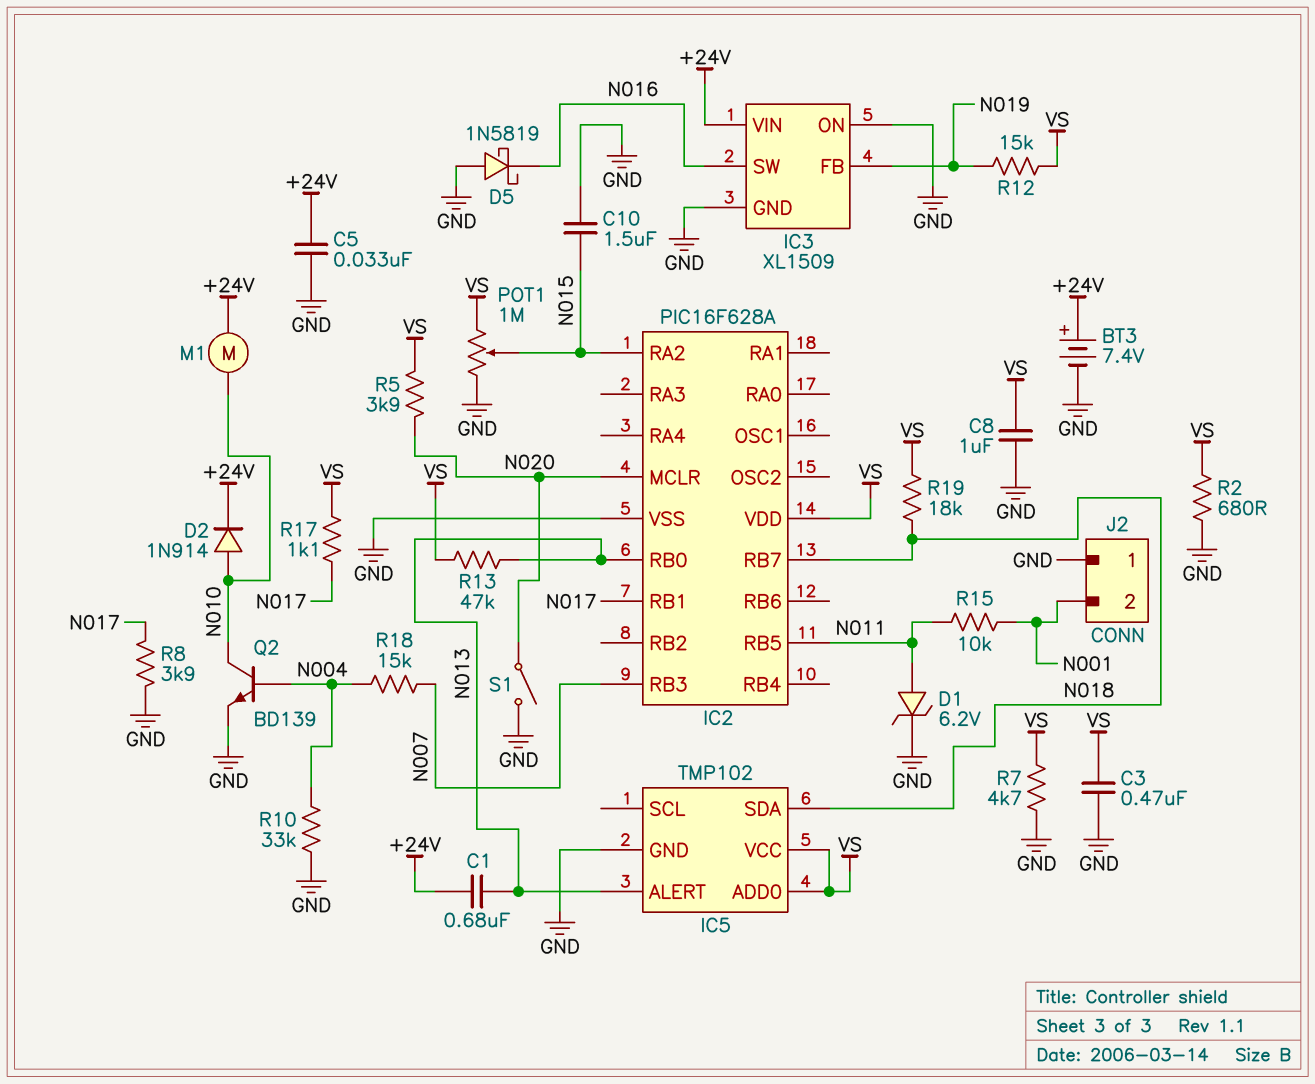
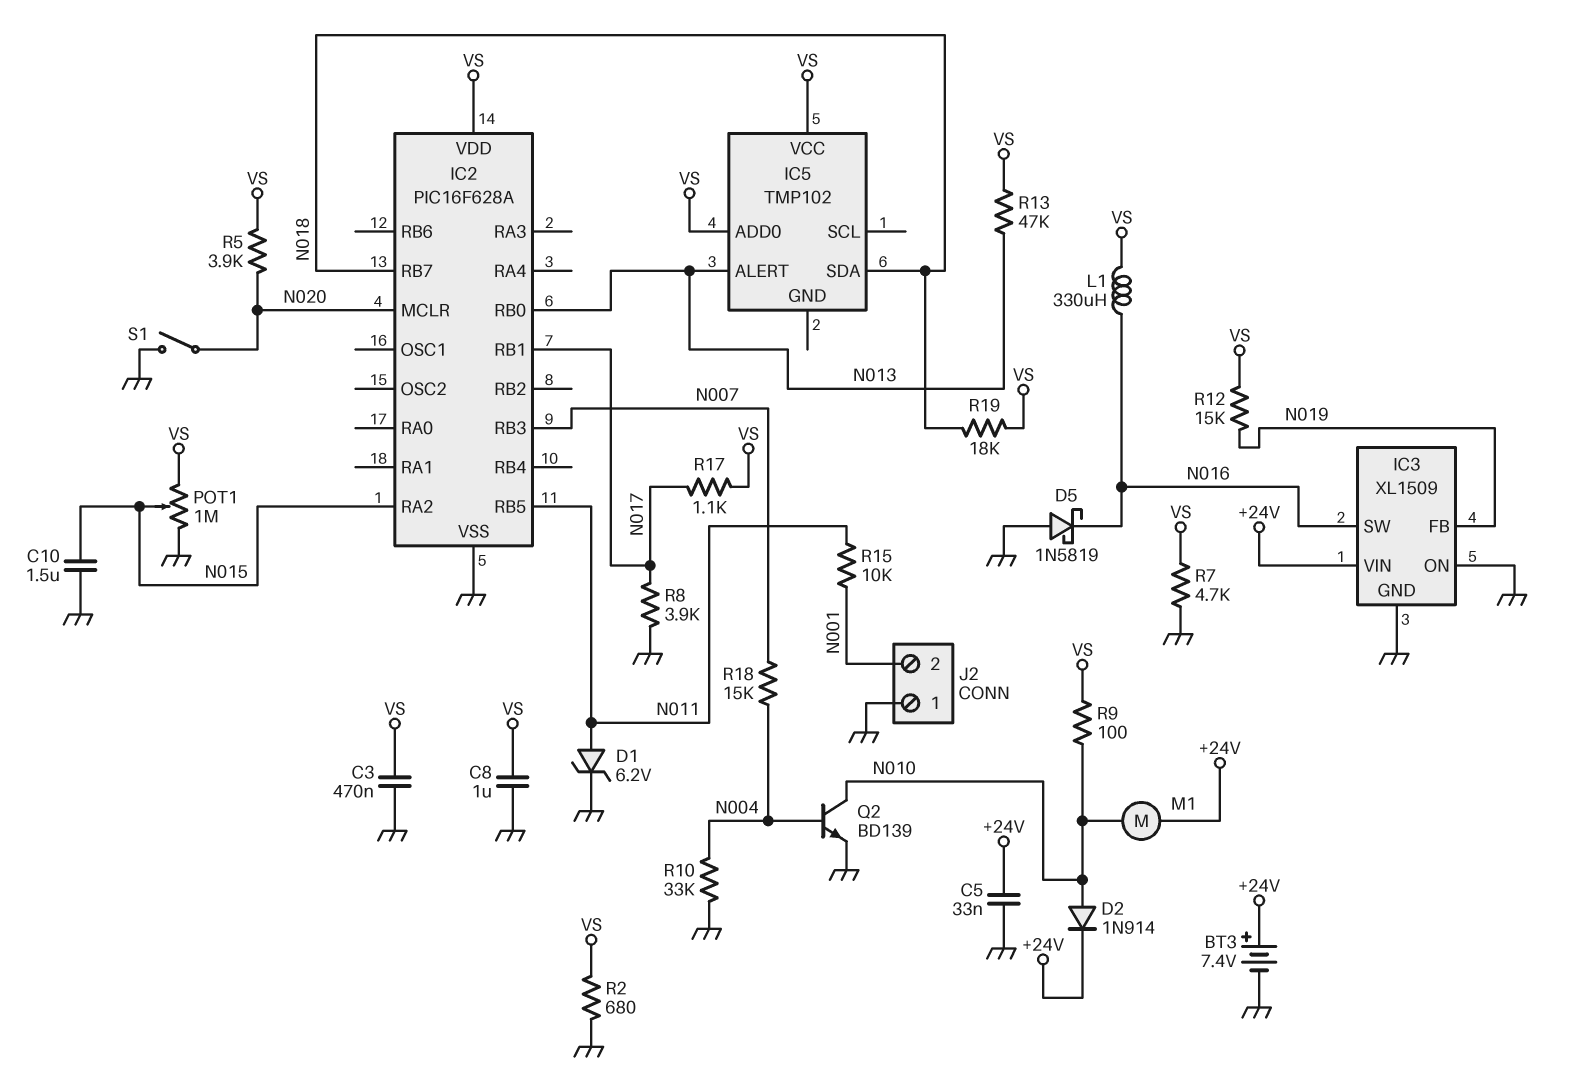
C1: 680nF (+24V, N013) -> none
IC5 pin GND: GND -> none
L1: none -> 330uH (N016, VS)
R9: none -> 100 (N010, VS)

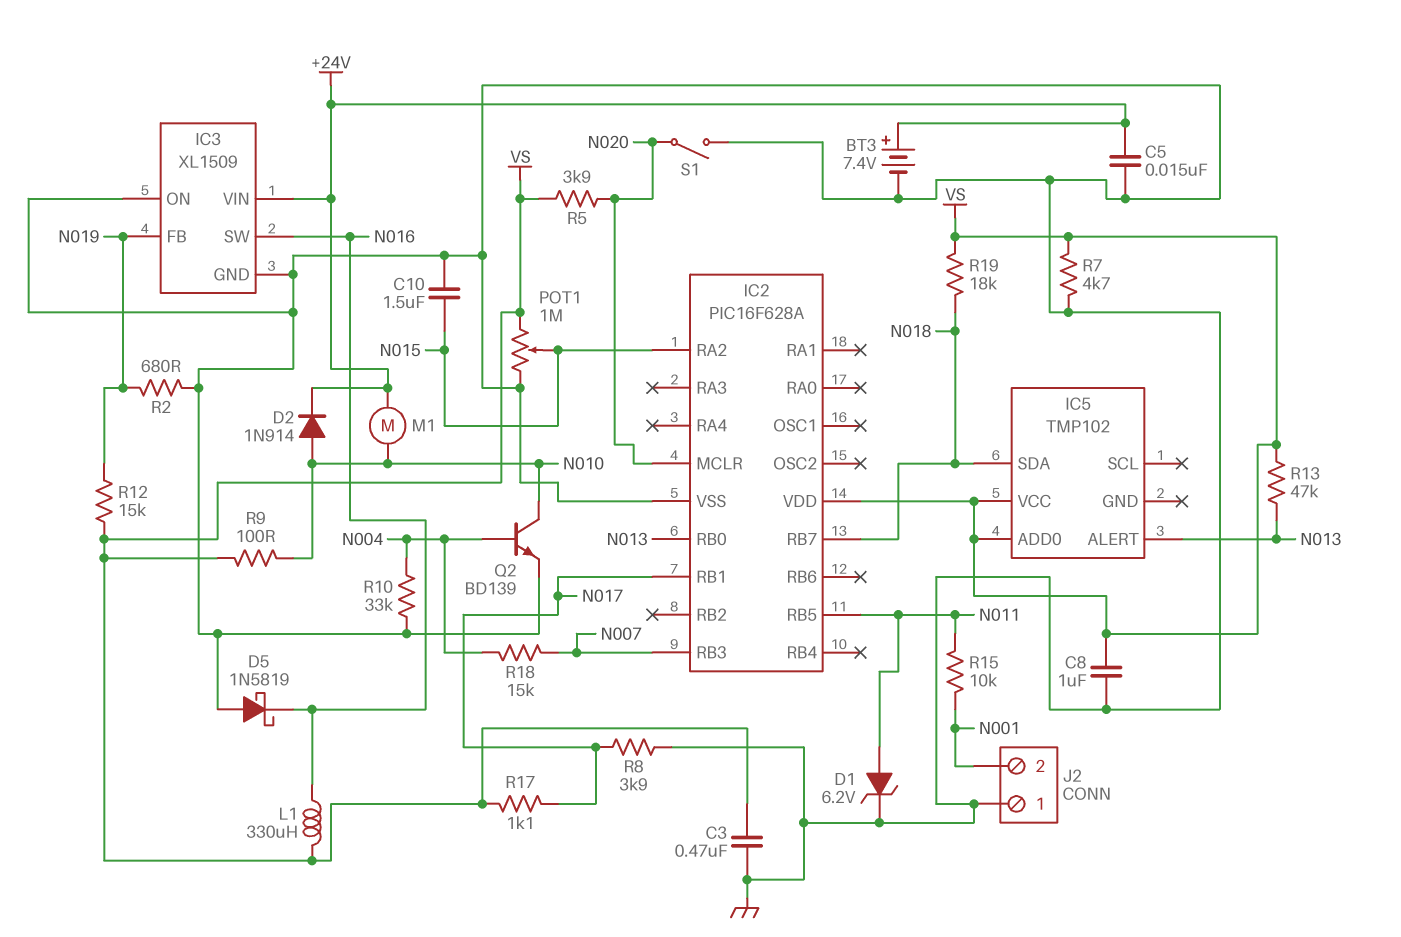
C5: 33nF (+24V, GND) -> 15nF (+24V, GND)
R2: 680 (GND, VS) -> 680 (GND, N019)

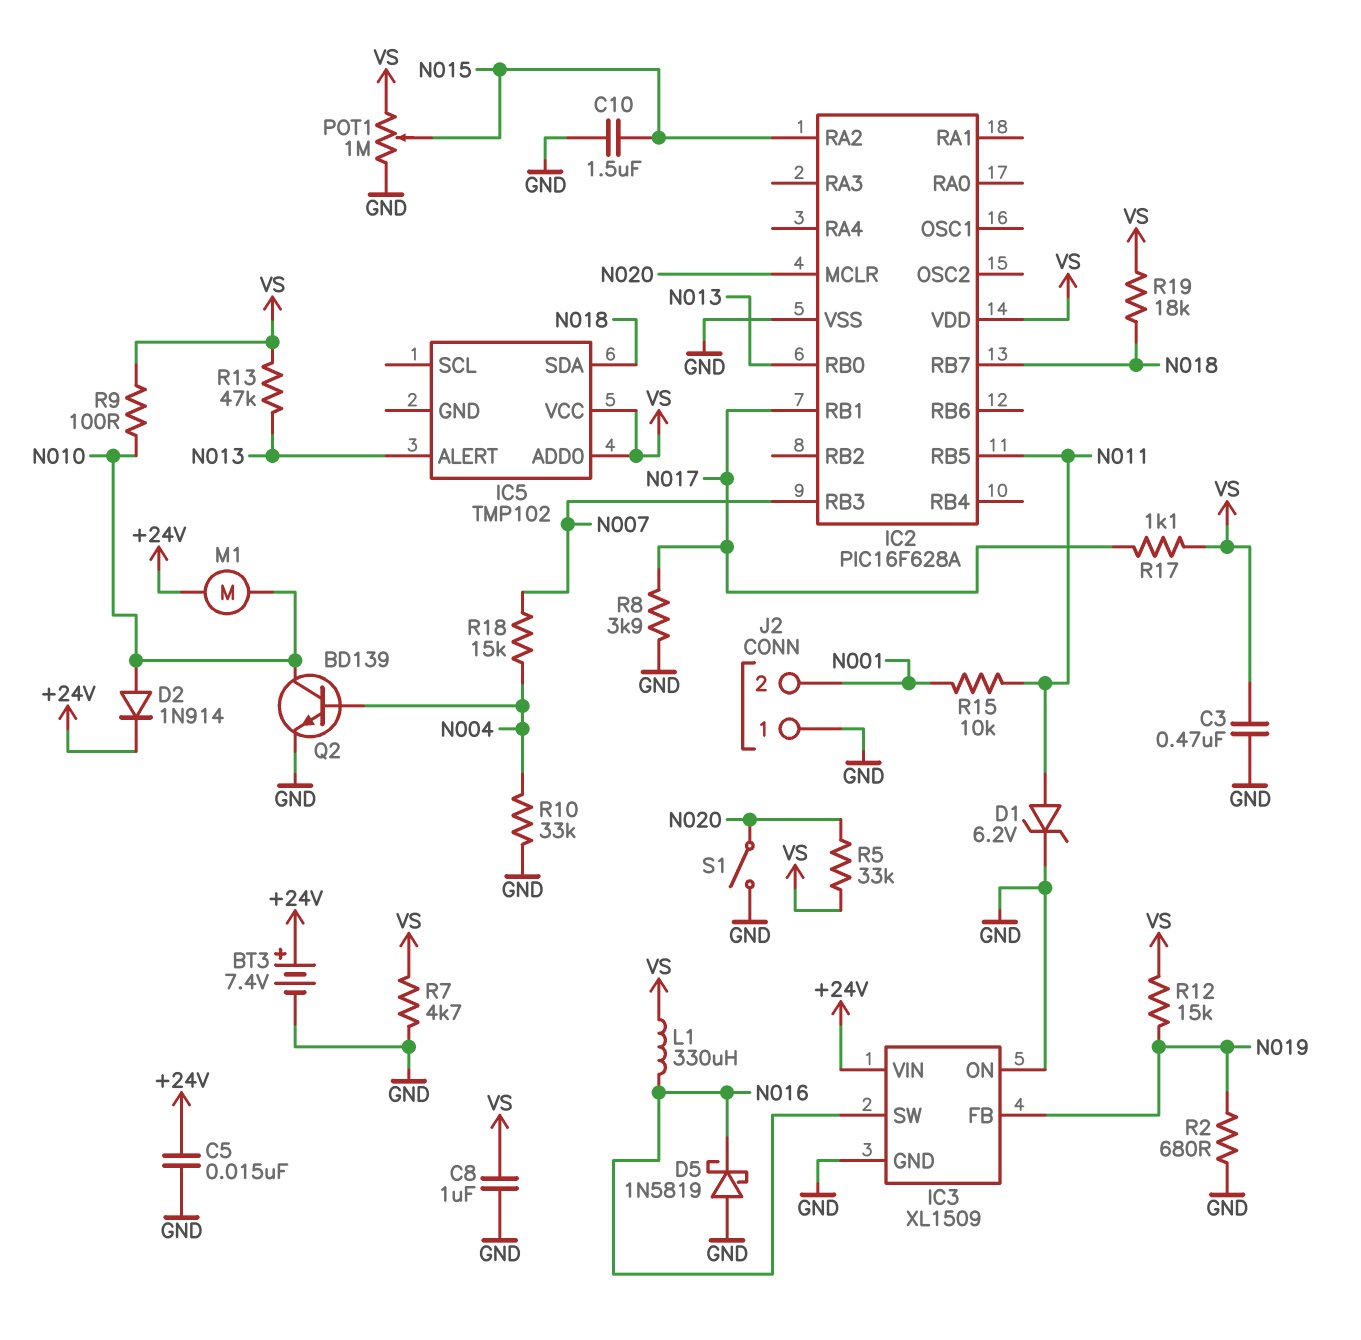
R5: 3.9k (N020, VS) -> 33k (N020, VS)

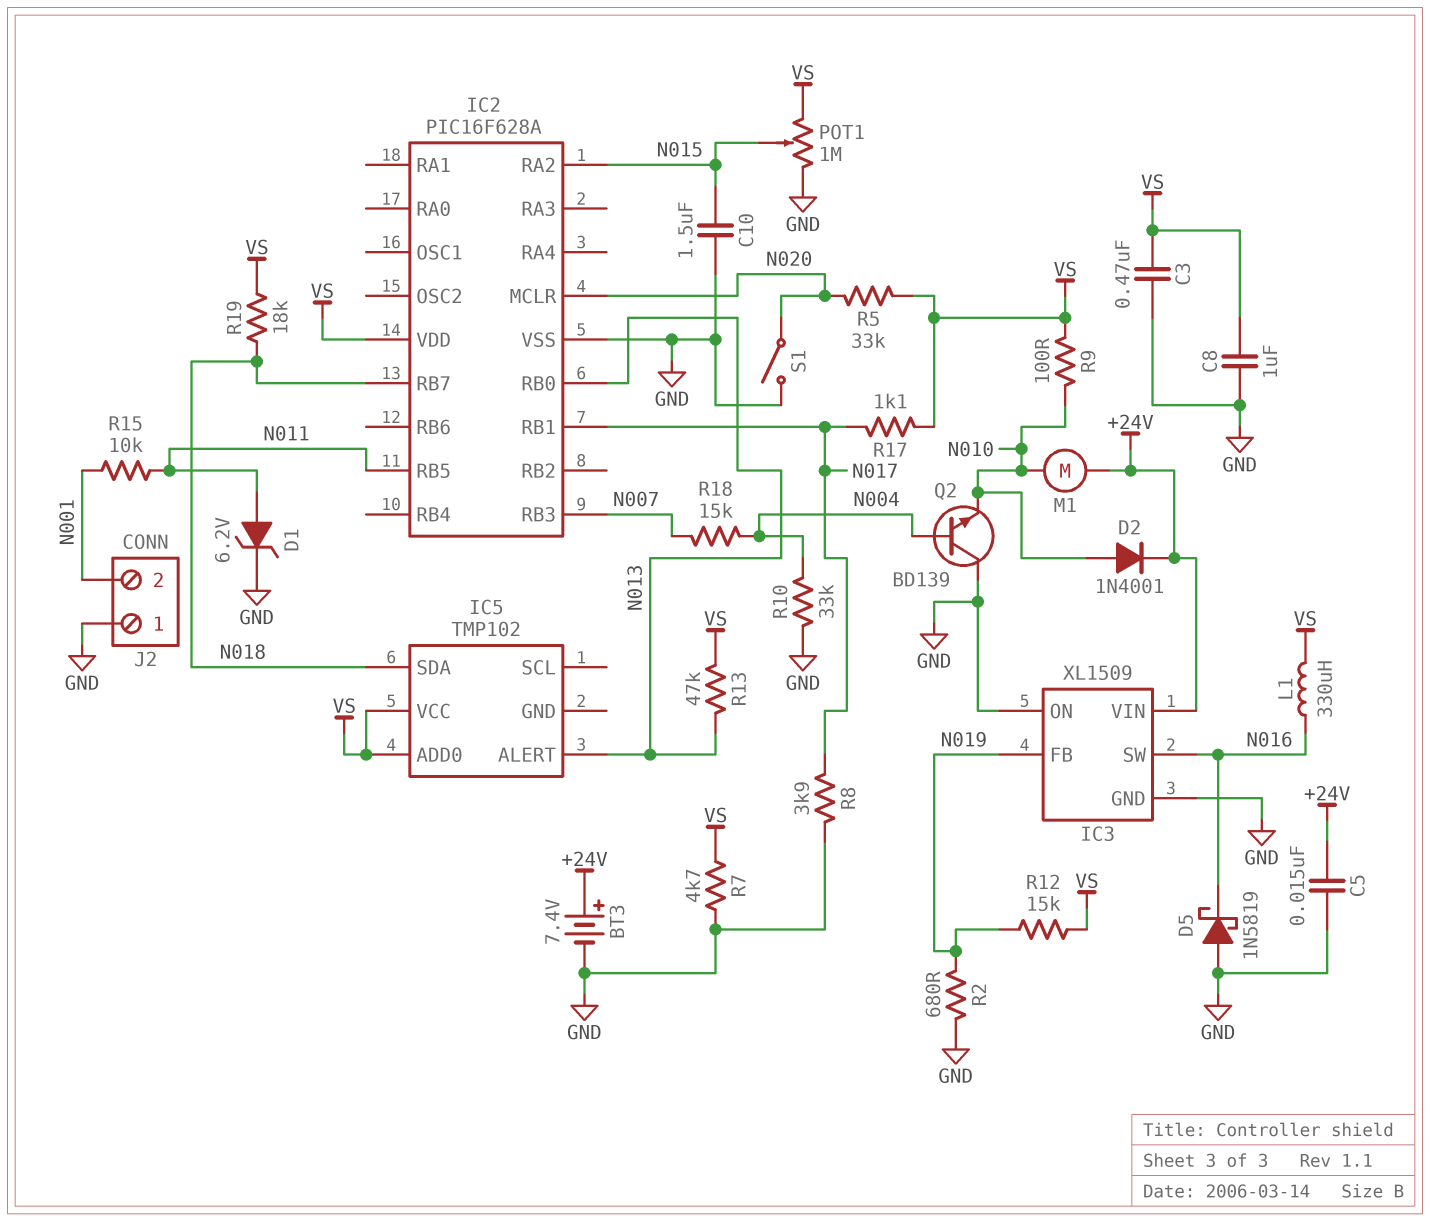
D2: diode 1N914 (A N010, K +24V) -> diode 1N4001 (A N010, K +24V)
Q2: NPN BD139 (B N004, C N010, E GND) -> NPN BD139 (B N004, C GND, E N010)

